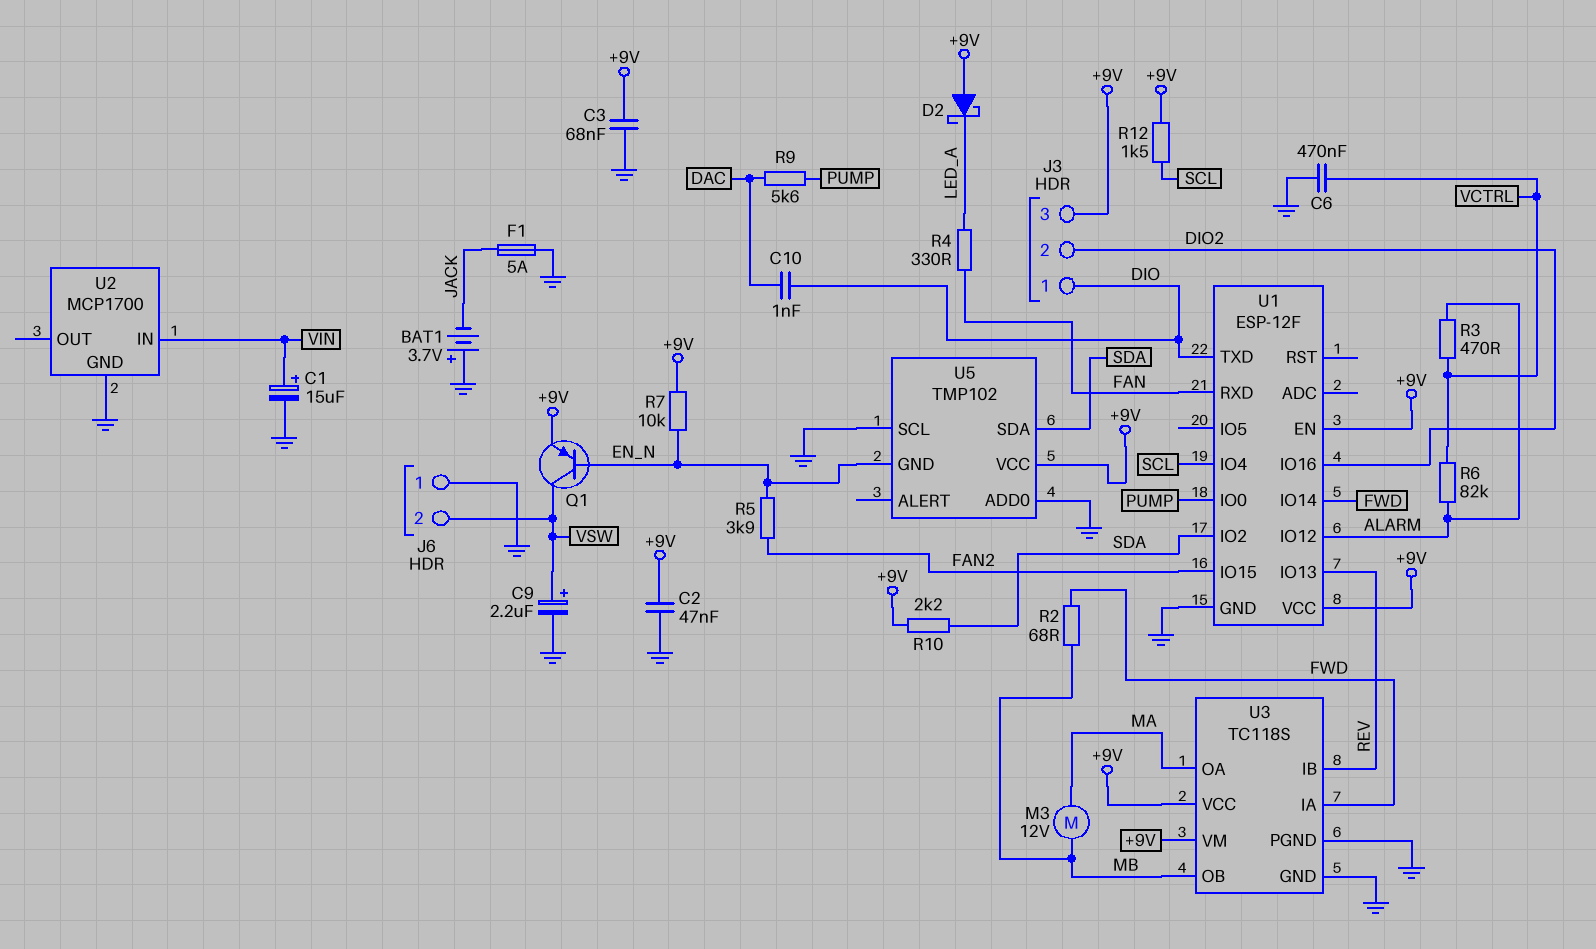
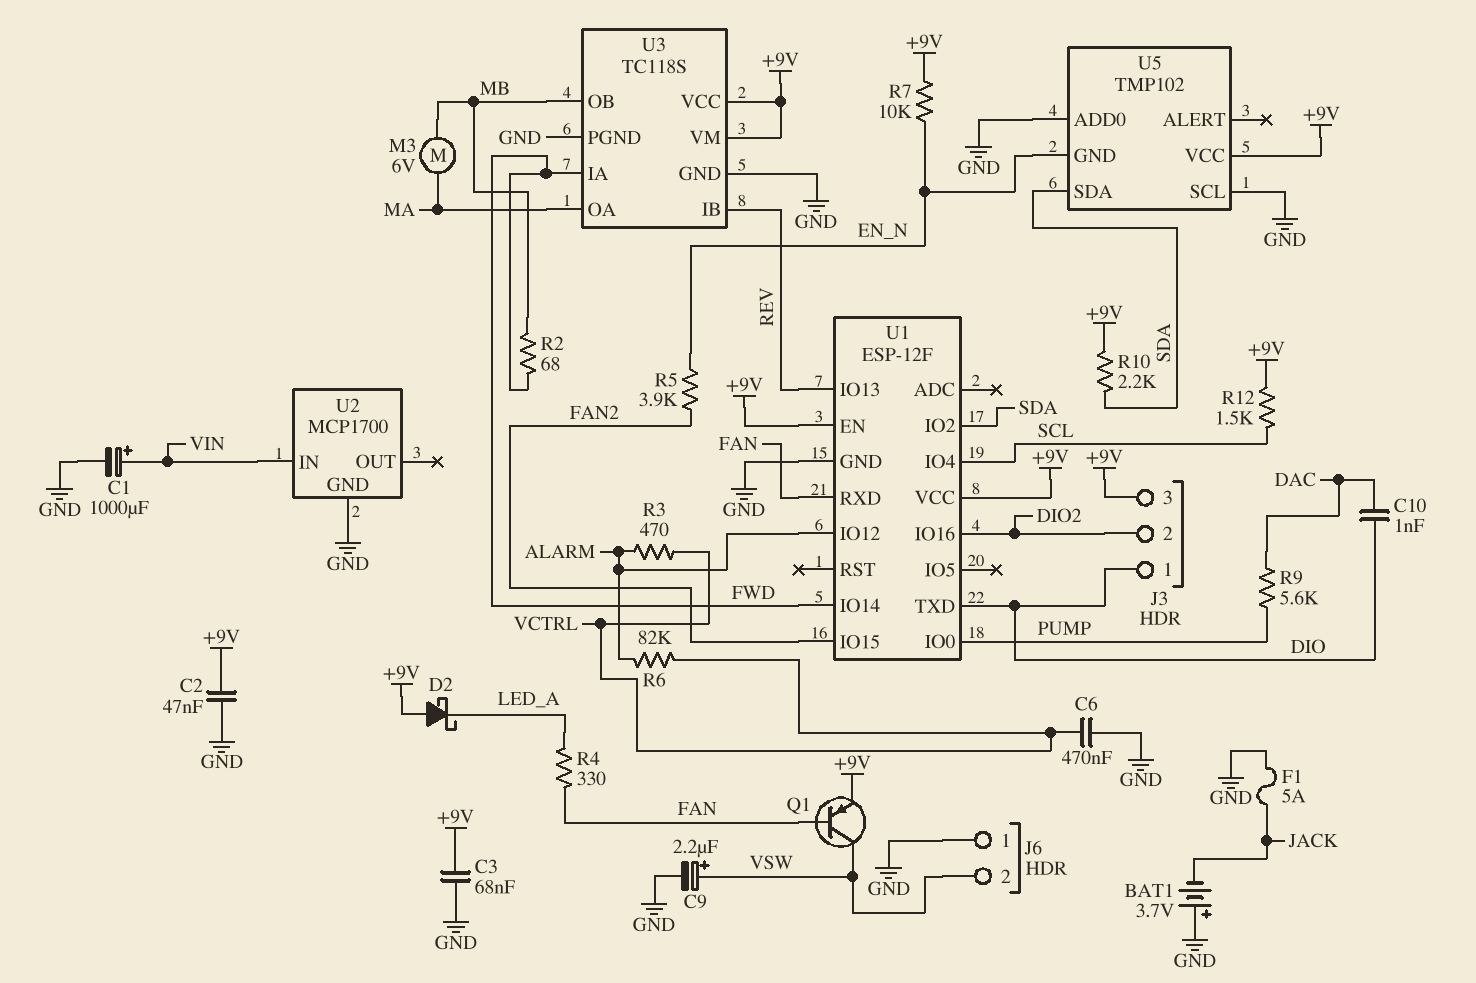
C1: 15uF (plus VIN, minus GND) -> 1000uF (plus VIN, minus GND)
M3: motor 12V (MA, MB) -> motor 6V (MA, MB)
Q1: PNP (B EN_N, C VSW, E +9V) -> PNP (B FAN, C VSW, E +9V)

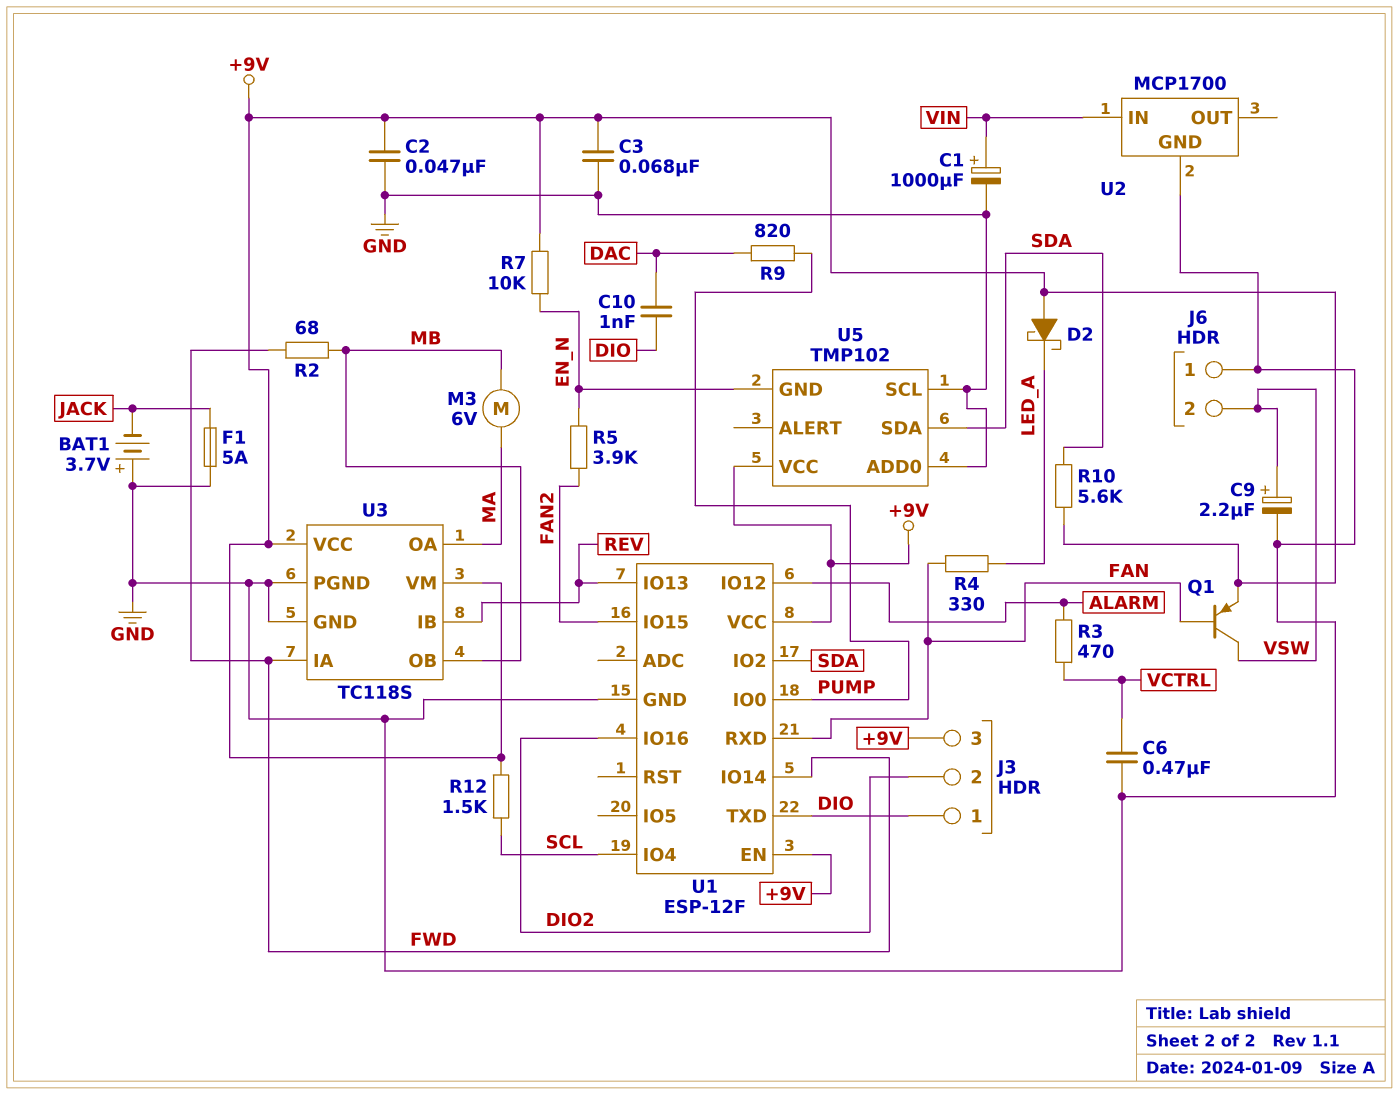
R6: 82k (ALARM, VCTRL) -> none
R9: 5.6k (DAC, PUMP) -> 820 (DAC, PUMP)
R10: 2.2k (+9V, SDA) -> 5.6k (+9V, SDA)

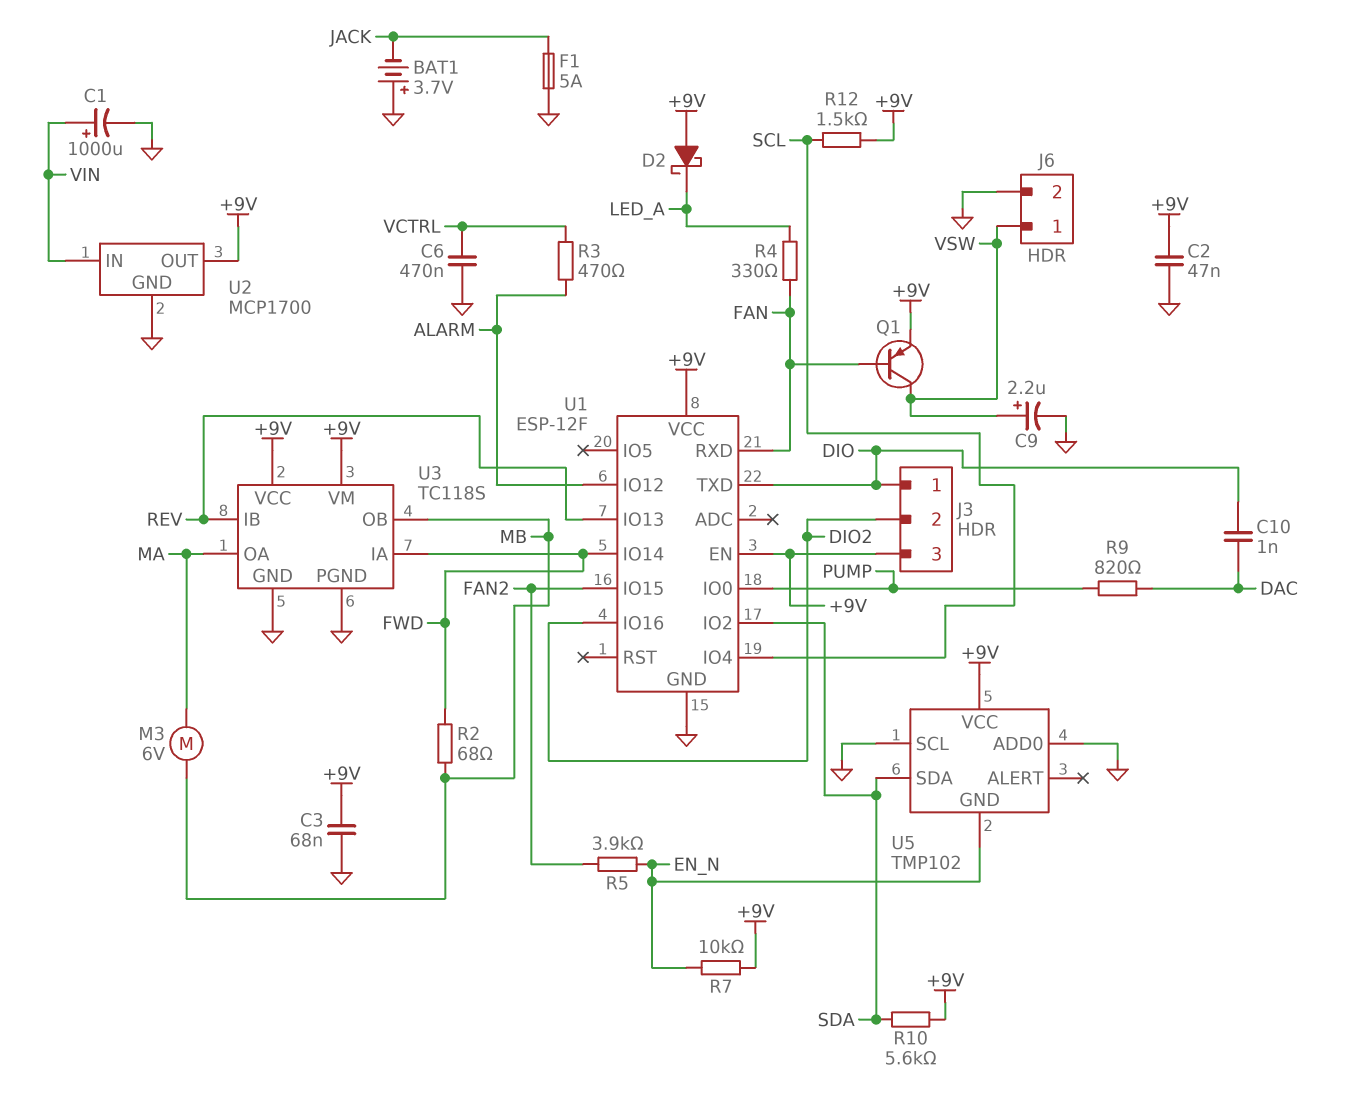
J6 pin 1: GND -> VSW
J6 pin 2: VSW -> GND
U2 pin OUT: none -> +9V

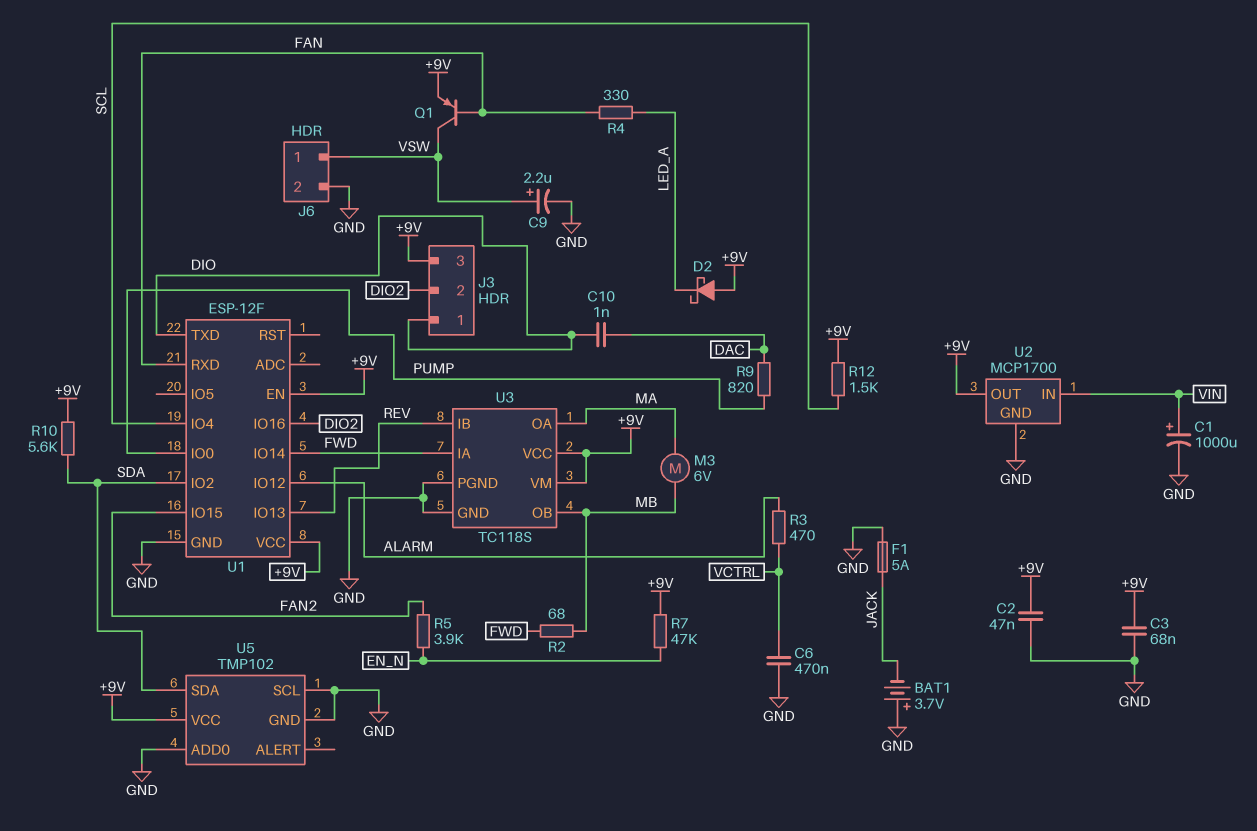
R7: 10k (+9V, EN_N) -> 47k (+9V, EN_N)
U5 pin GND: EN_N -> GND

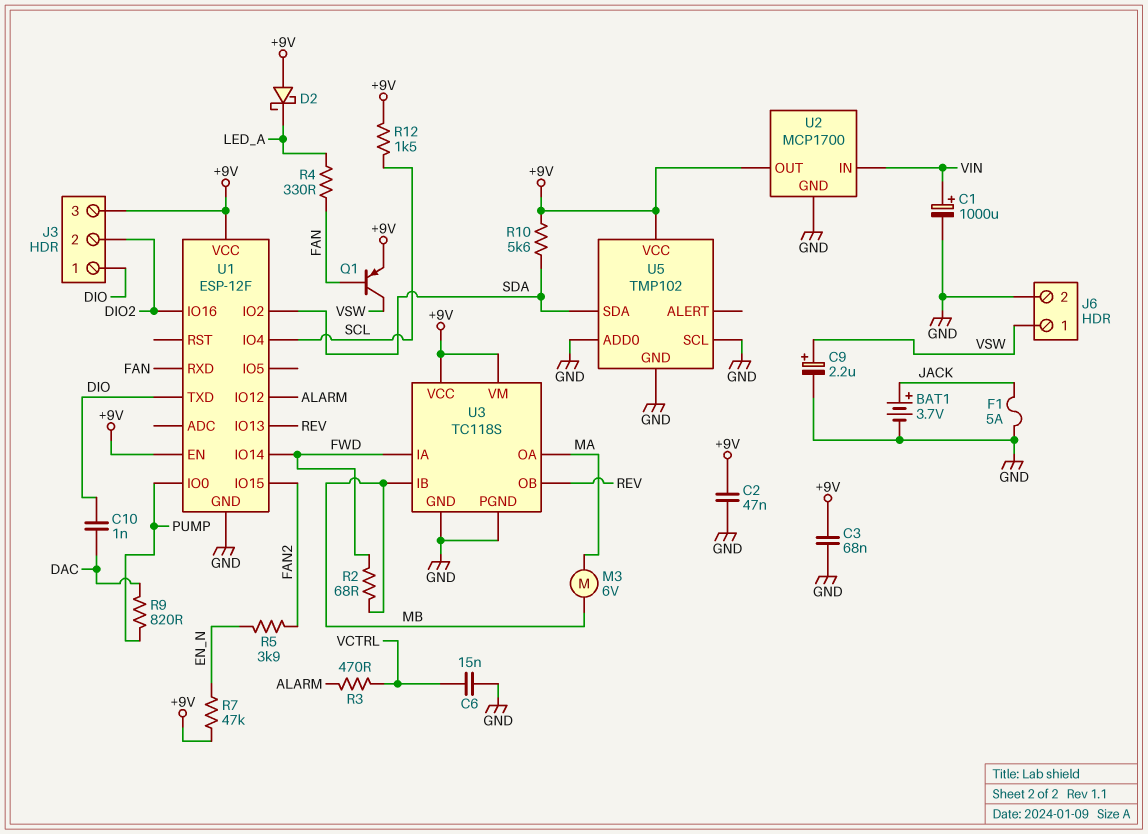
BAT1: 3.7V (plus GND, minus JACK) -> 3.7V (plus JACK, minus GND)
C6: 470nF (GND, VCTRL) -> 15nF (GND, VCTRL)
U3 pin IB: REV -> MB
U3 pin OB: MB -> REV

